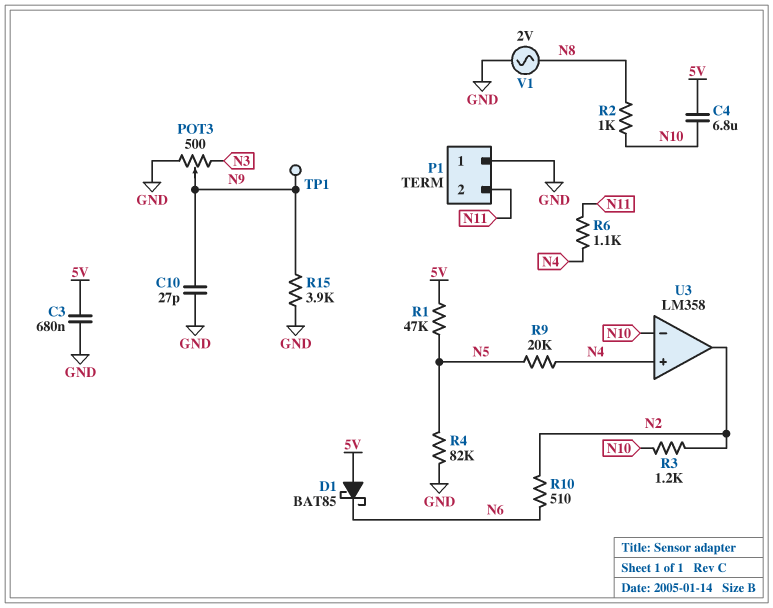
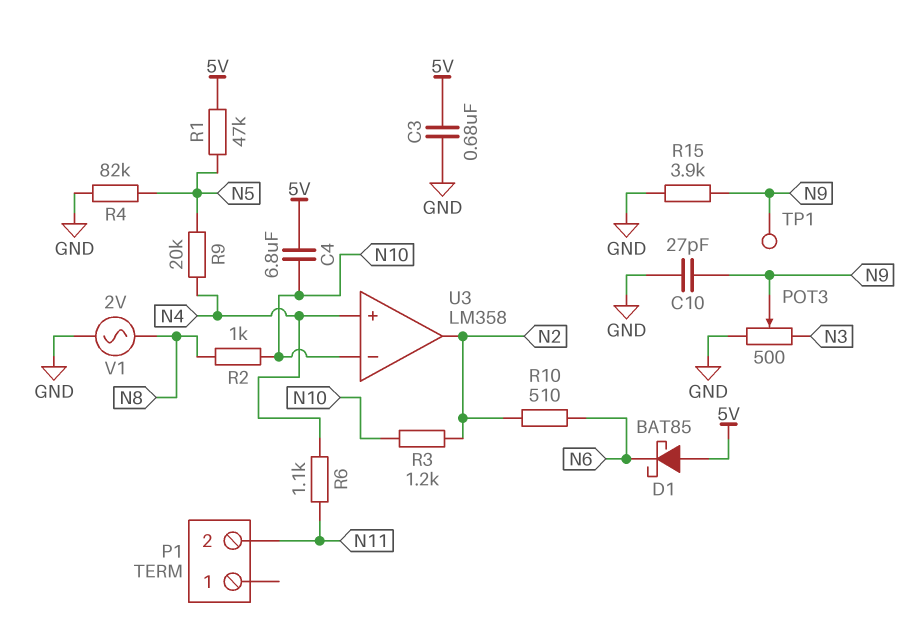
P1 pin 1: GND -> none

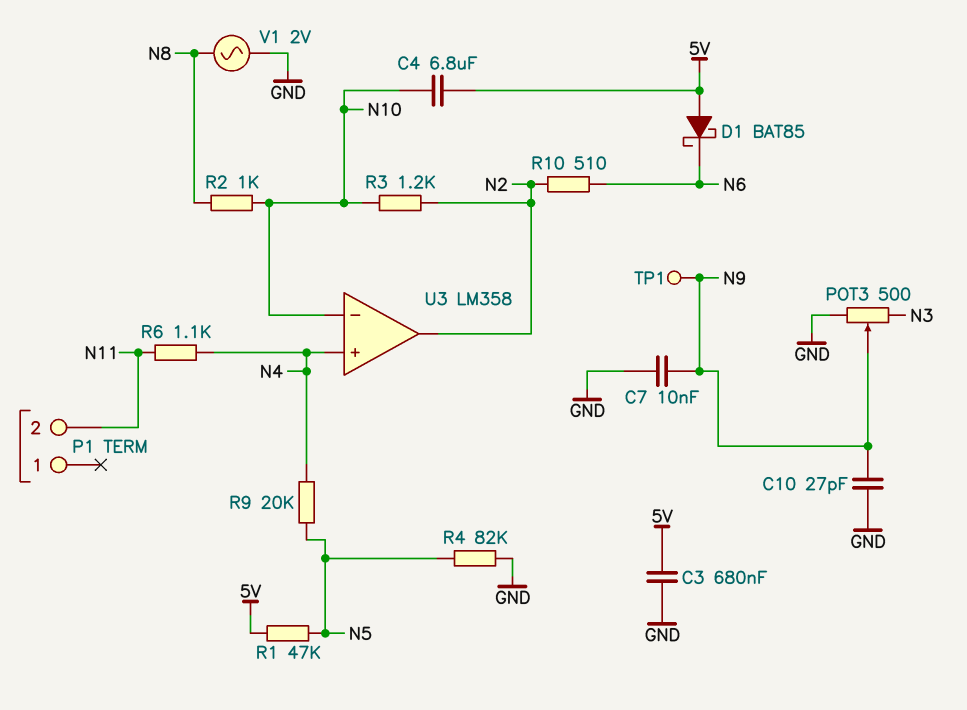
C7: none -> 10nF (GND, N9)
R15: 3.9k (GND, N9) -> none

